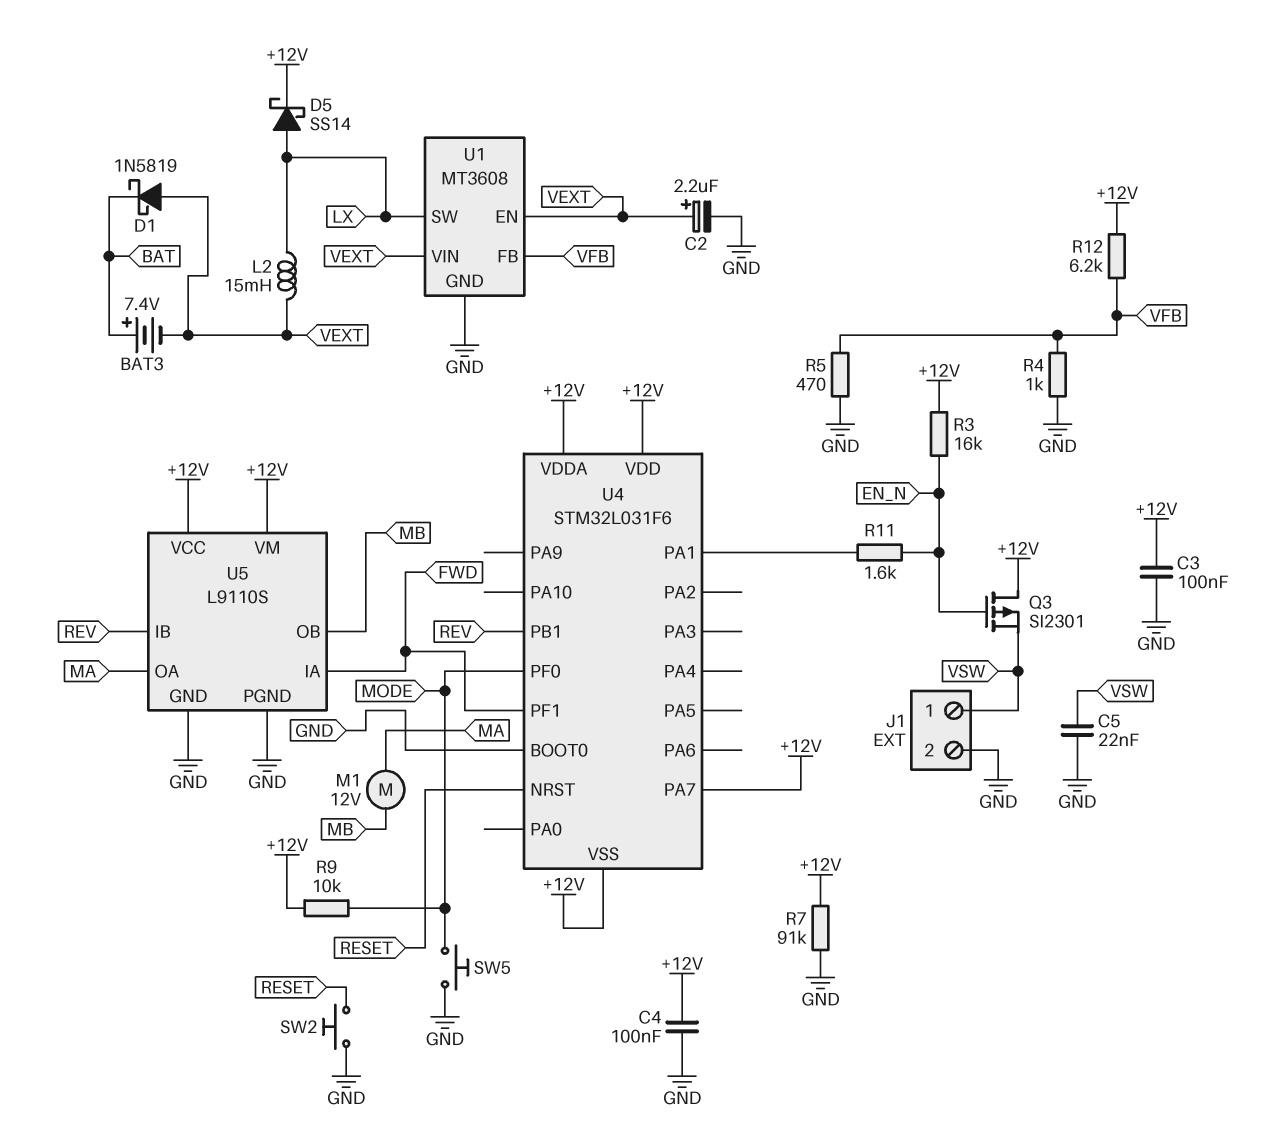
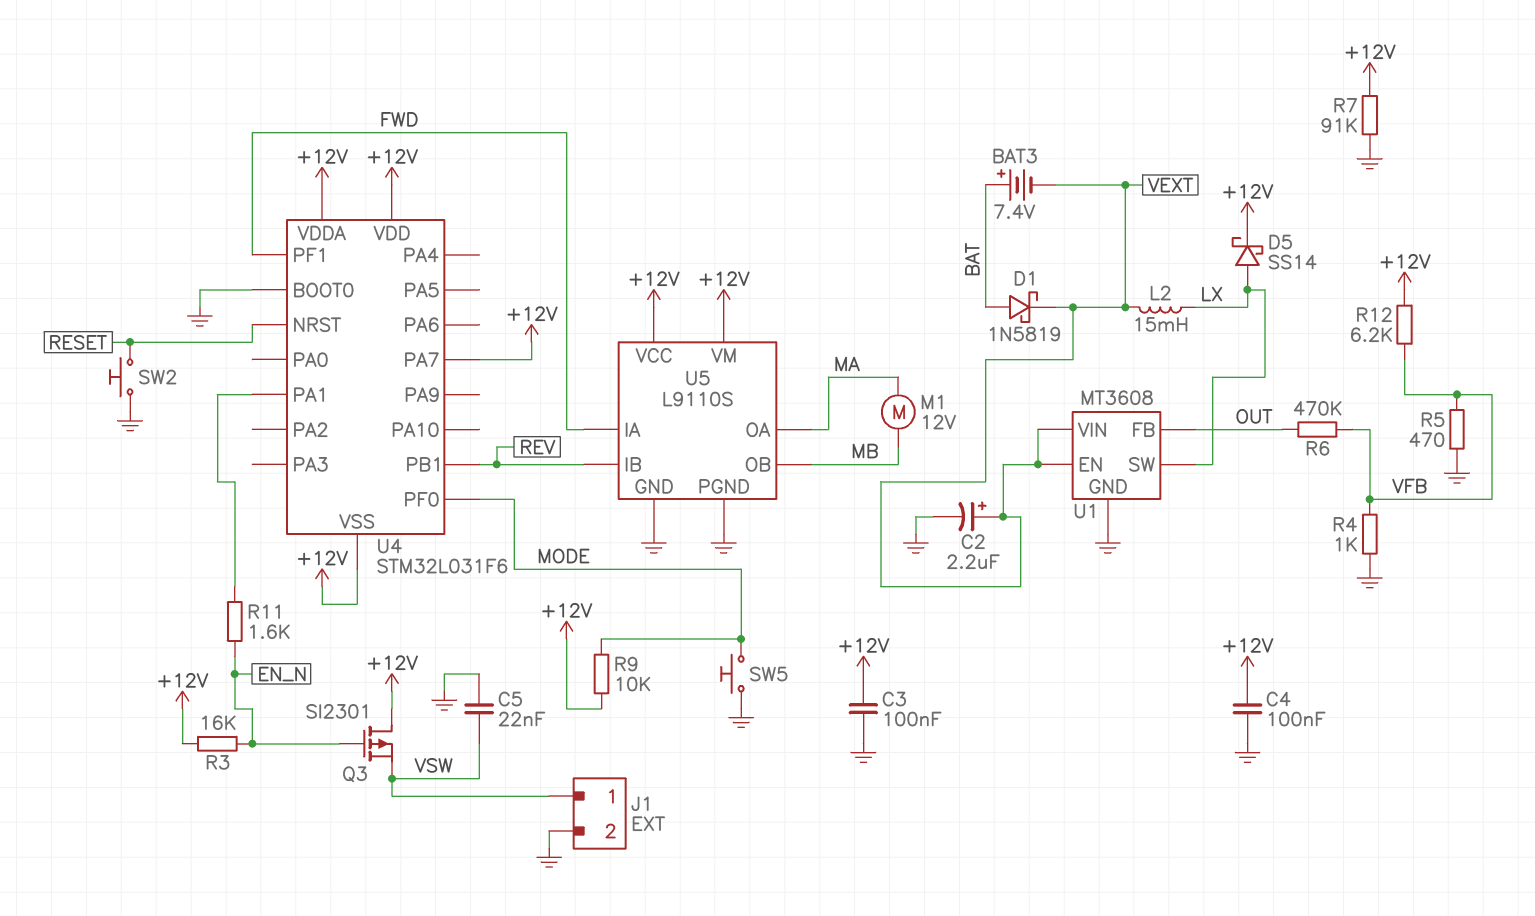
D1: schottky 1N5819 (A VEXT, K BAT) -> schottky 1N5819 (A BAT, K VEXT)
R6: none -> 470k (OUT, VFB)
U1 pin FB: VFB -> OUT

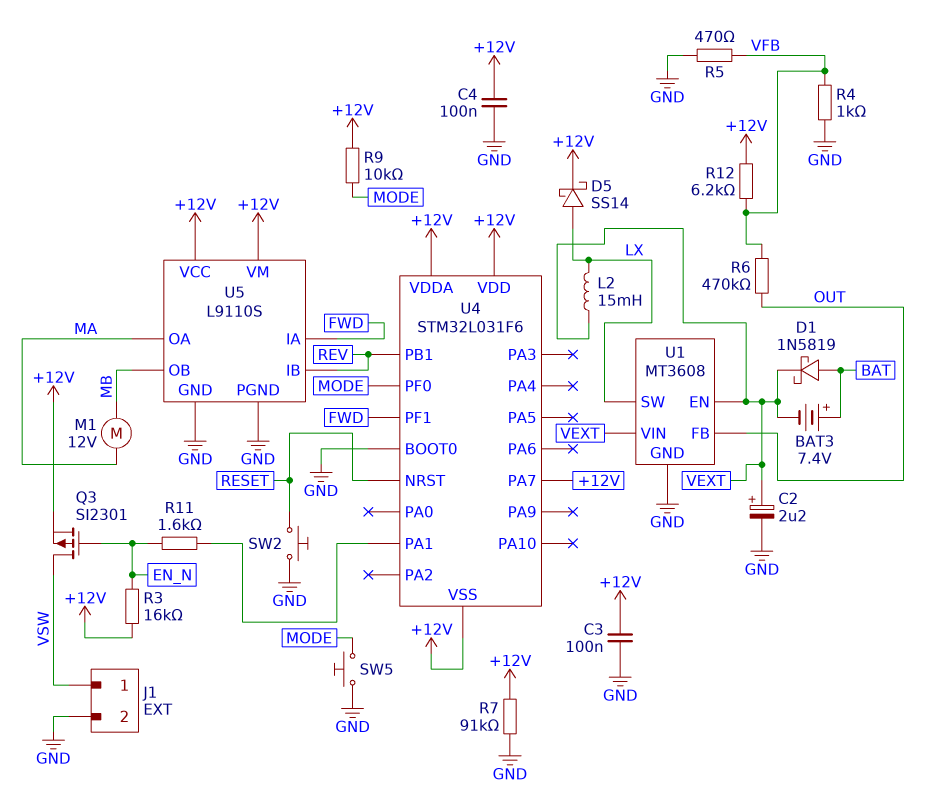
C5: 22nF (GND, VSW) -> none
Q3: PMOS SI2301 (G EN_N, D +12V, S VSW) -> PMOS SI2301 (G EN_N, D VSW, S +12V)

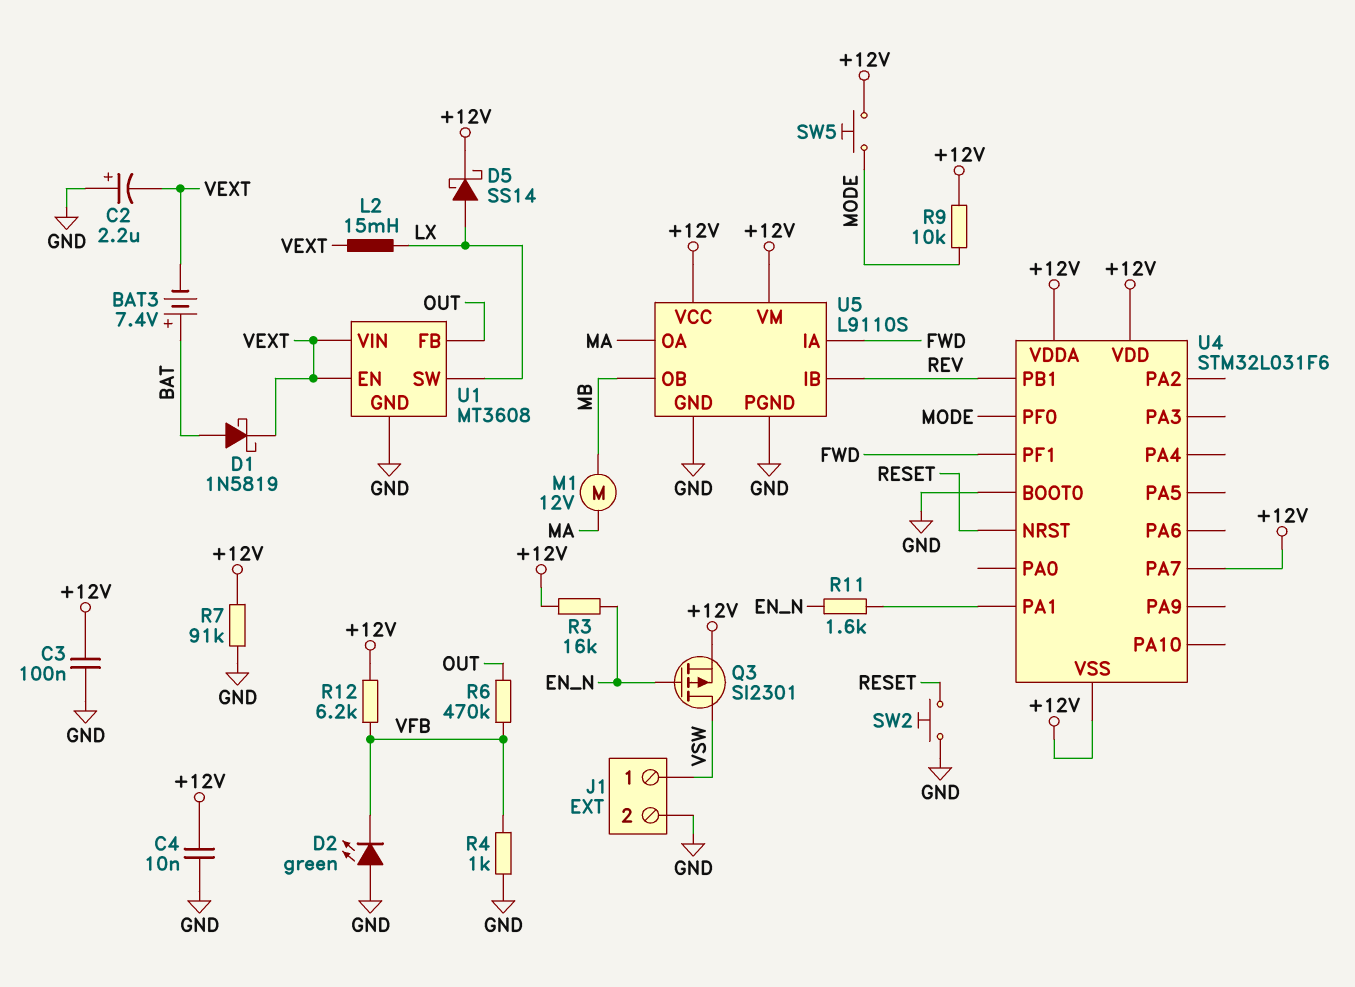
C2: 2.2uF (plus VEXT, minus GND) -> 2.2uF (plus GND, minus VEXT)
C4: 100nF (+12V, GND) -> 10nF (+12V, GND)
D2: none -> LED green (A GND, K VFB)
R5: 470 (GND, VFB) -> none
SW5: button (GND, MODE) -> button (+12V, MODE)

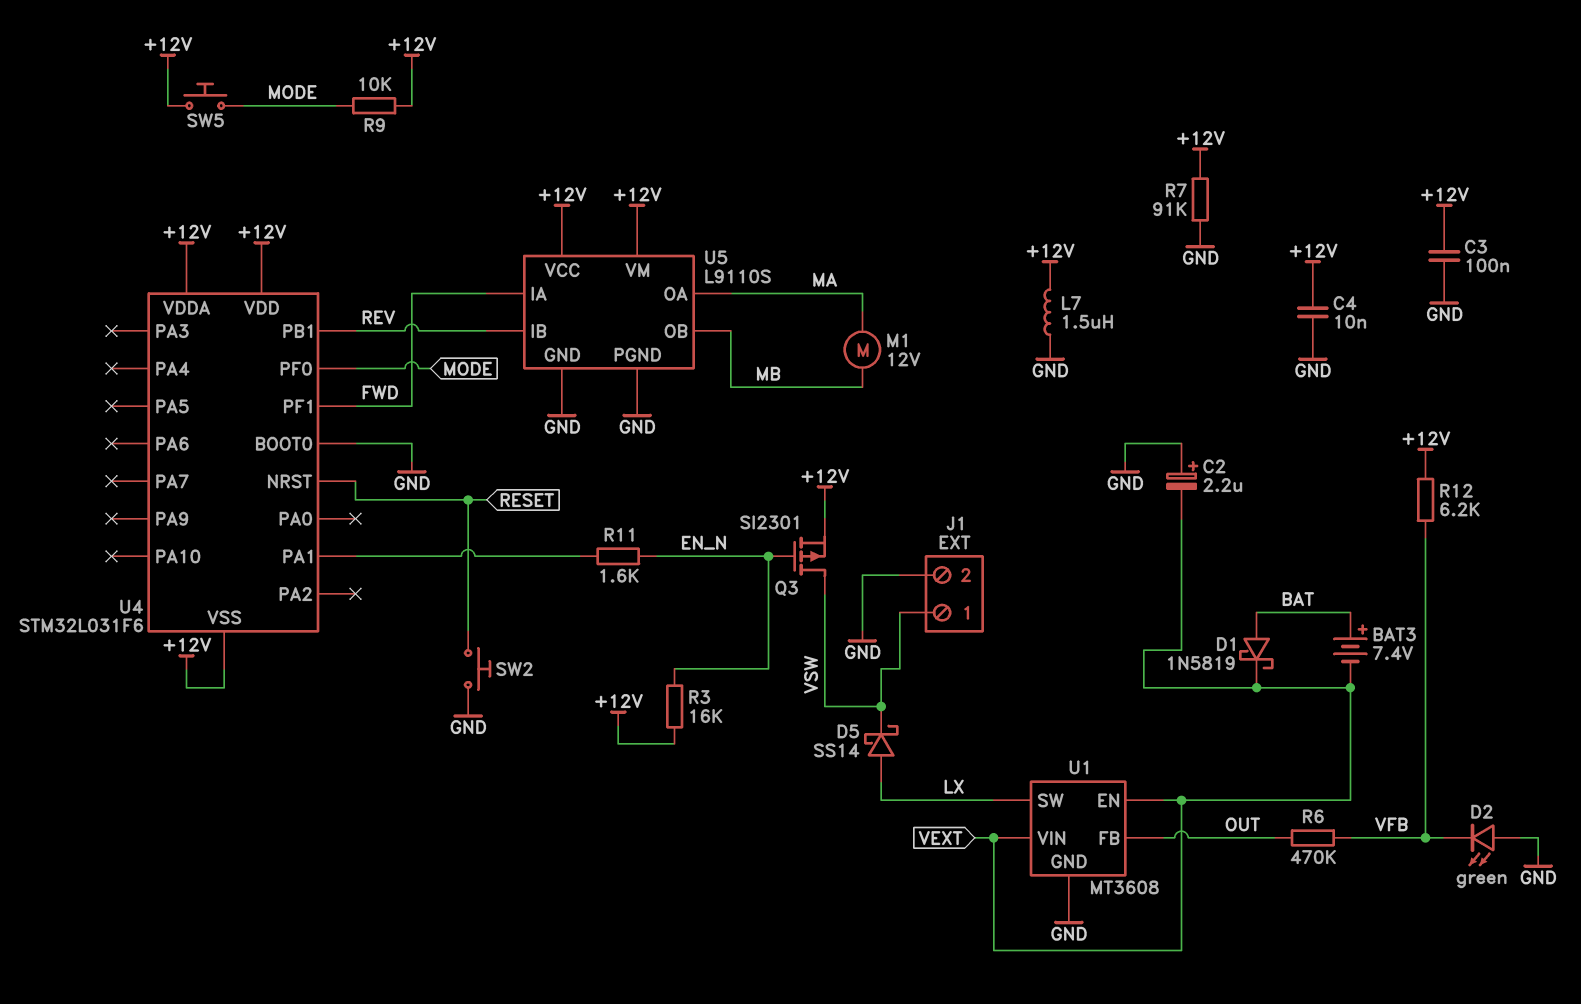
D5: schottky SS14 (A LX, K +12V) -> schottky SS14 (A LX, K VSW)
L2: 15mH (LX, VEXT) -> none
L7: none -> 1.5uH (+12V, GND)
R4: 1k (GND, VFB) -> none
U4 pin PA7: +12V -> none

